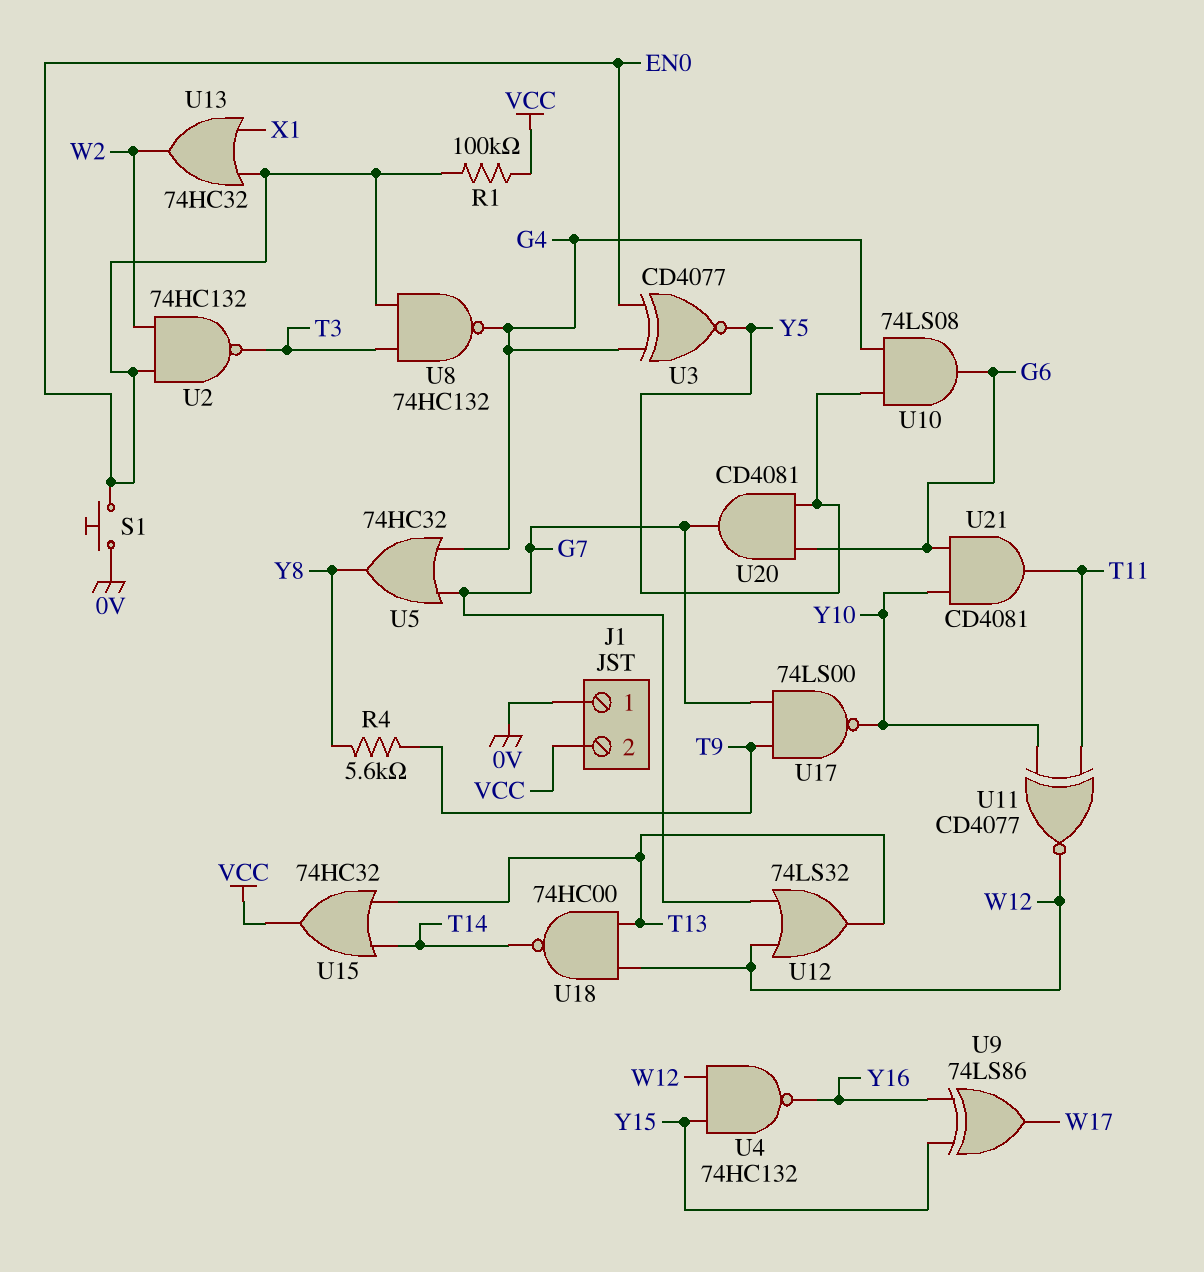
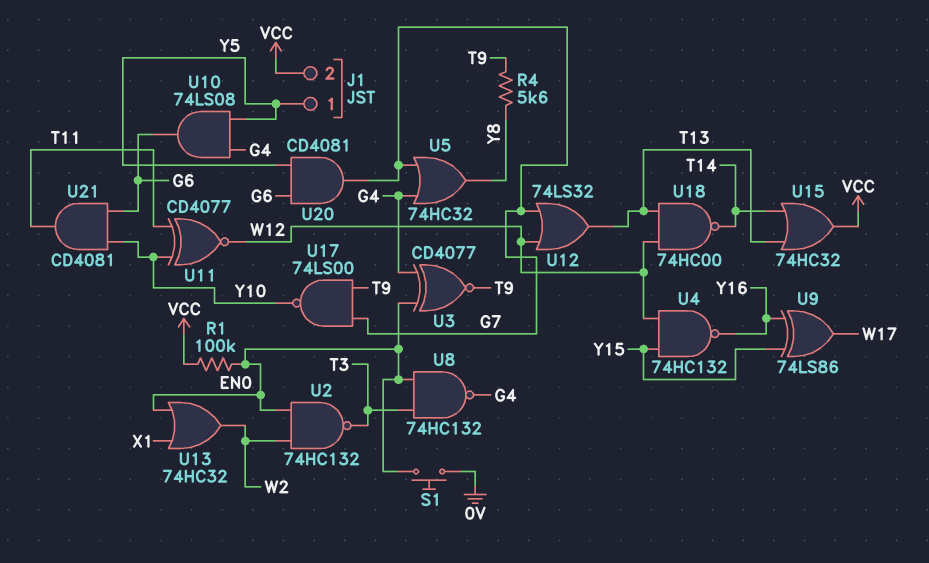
J1 pin 1: 0V -> Y5
U3: XNOR CD4077 (in EN0, in G4, out Y5) -> XNOR CD4077 (in EN0, in G4, out T9)

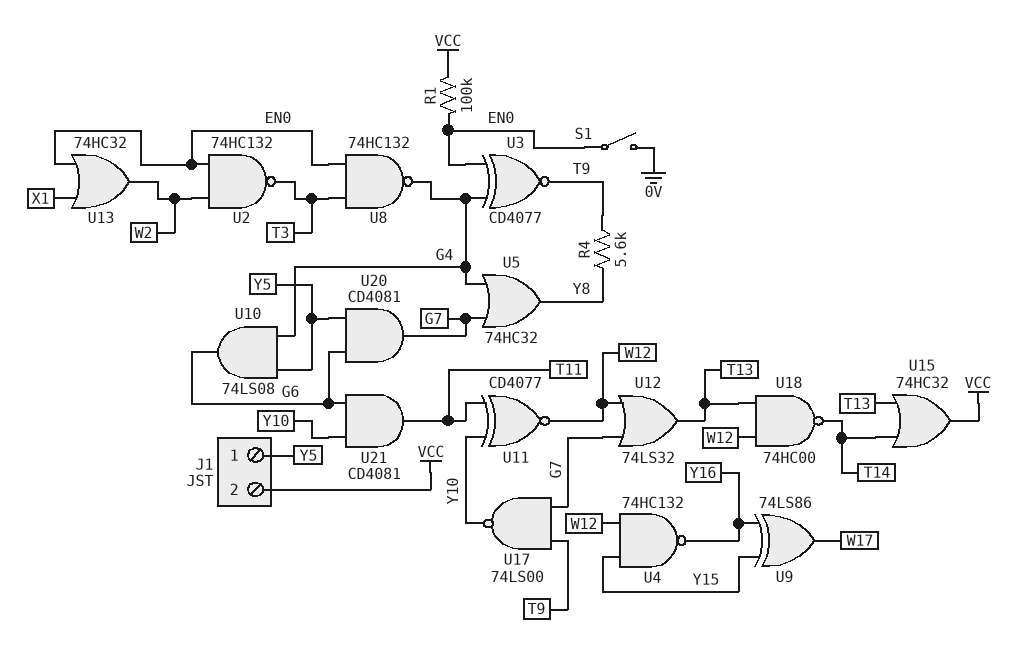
S1: button (0V, EN0) -> switch (0V, EN0)

